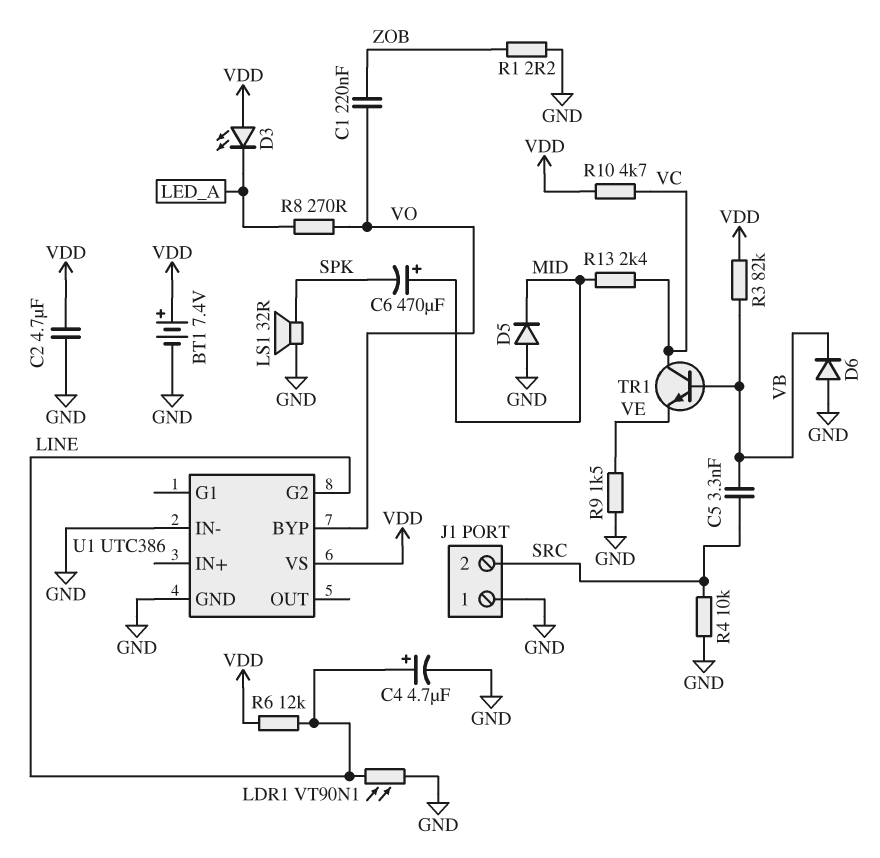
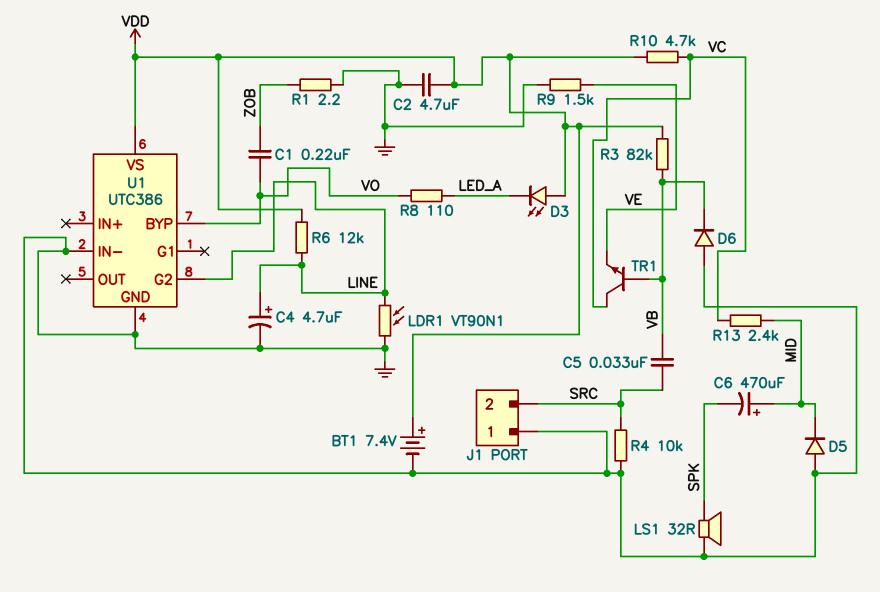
C5: 3.3nF (SRC, VB) -> 33nF (SRC, VB)
R8: 270 (LED_A, VO) -> 110 (LED_A, VO)

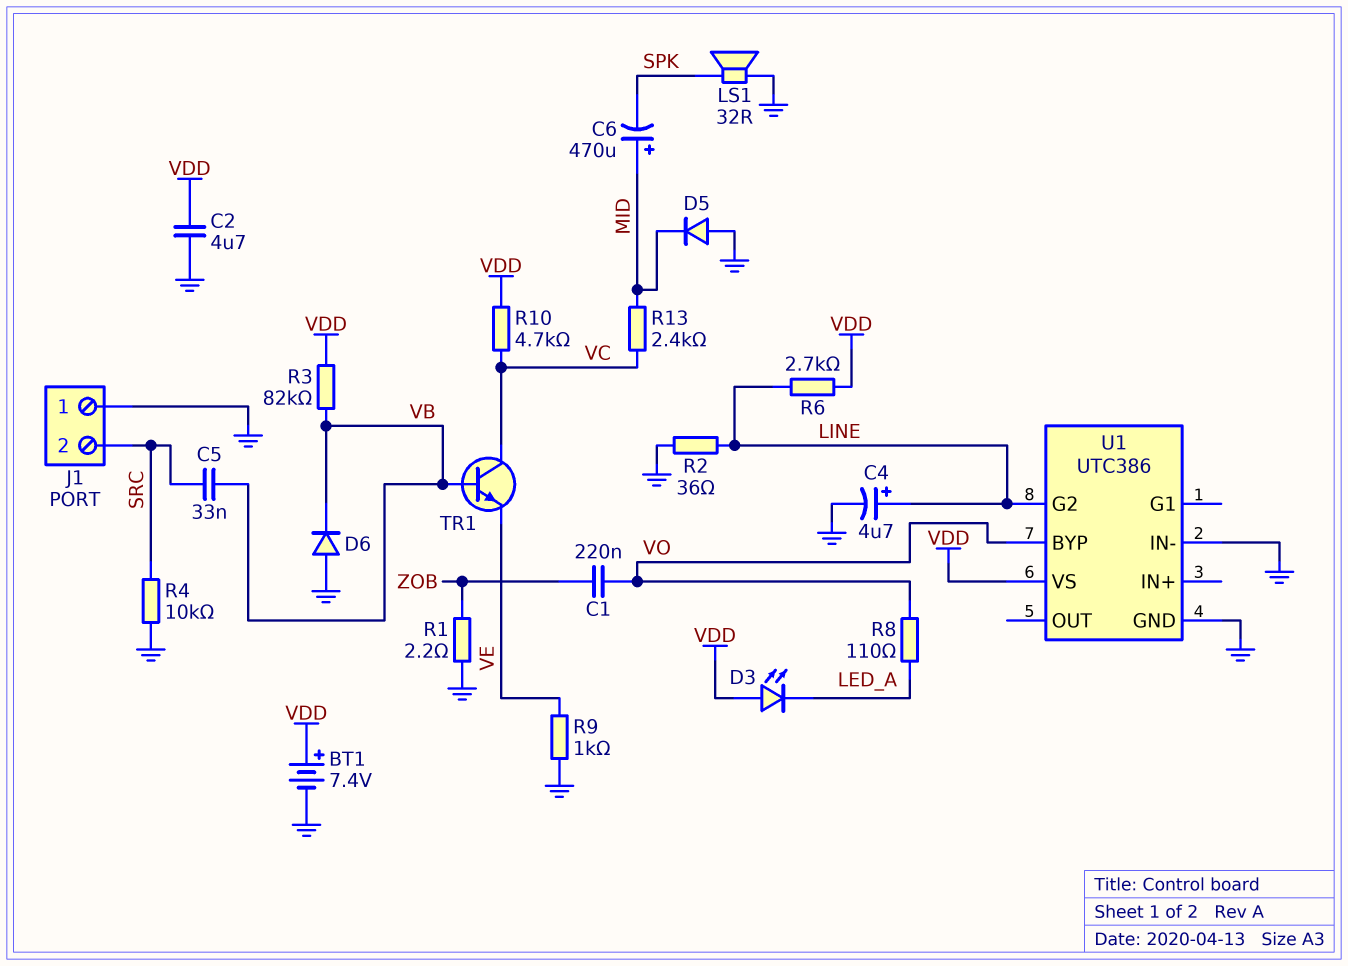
LDR1: VT90N1 (GND, LINE) -> none
R2: none -> 36 (GND, LINE)
R6: 12k (LINE, VDD) -> 2.7k (LINE, VDD)
R9: 1.5k (GND, VE) -> 1k (GND, VE)

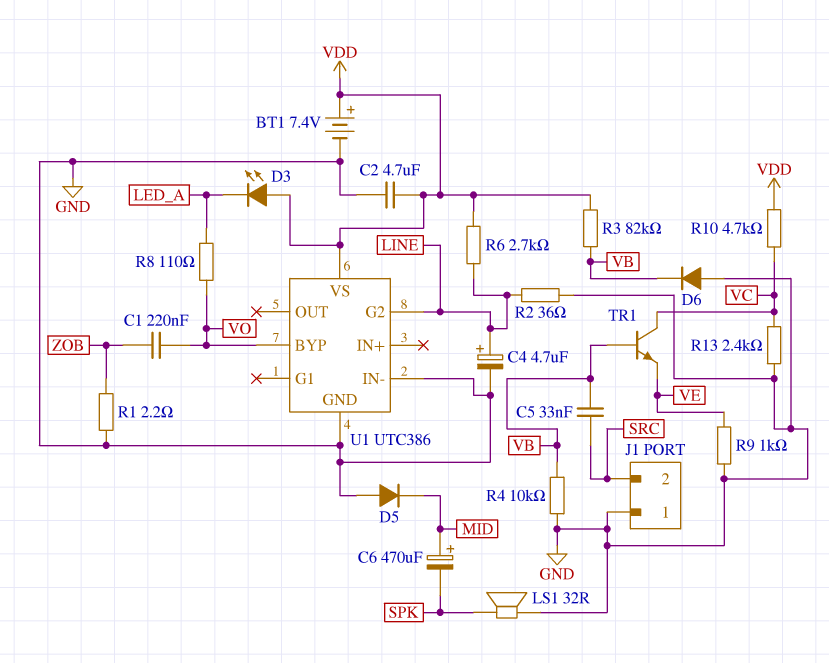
R4: 10k (GND, SRC) -> 10k (GND, VB)
R13: 2.4k (MID, VC) -> 2.4k (GND, VC)

